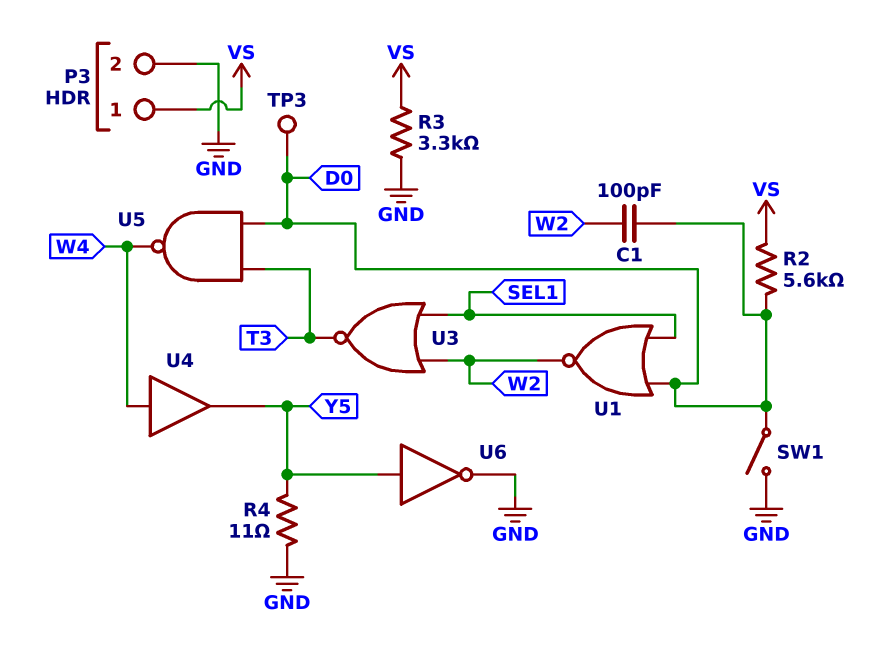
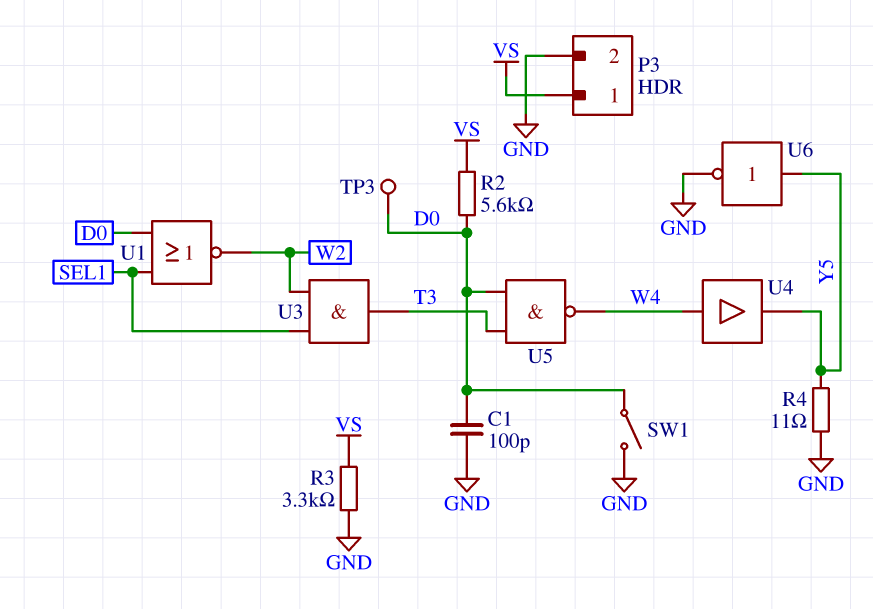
C1: 100pF (D0, W2) -> 100pF (D0, GND)
U3: NOR (in SEL1, in W2, out T3) -> AND (in SEL1, in W2, out T3)

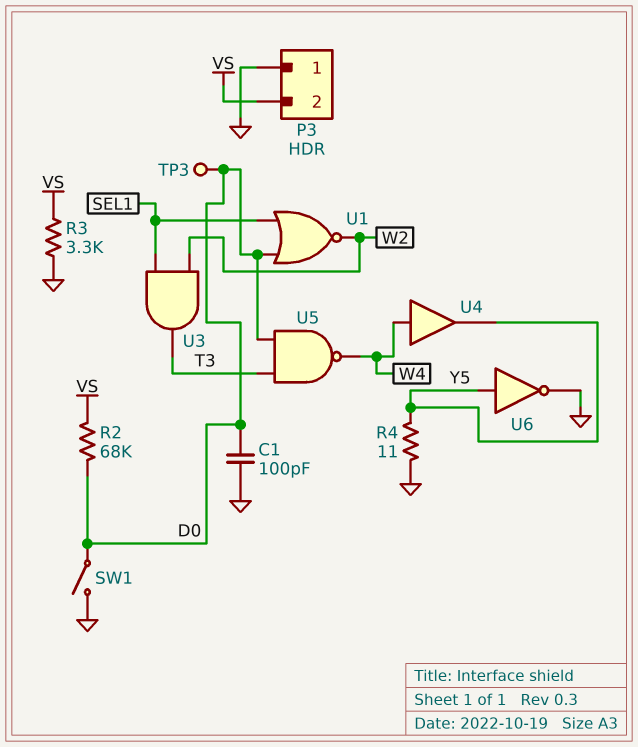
P3 pin 1: VS -> GND
P3 pin 2: GND -> VS
R2: 5.6k (D0, VS) -> 68k (D0, VS)

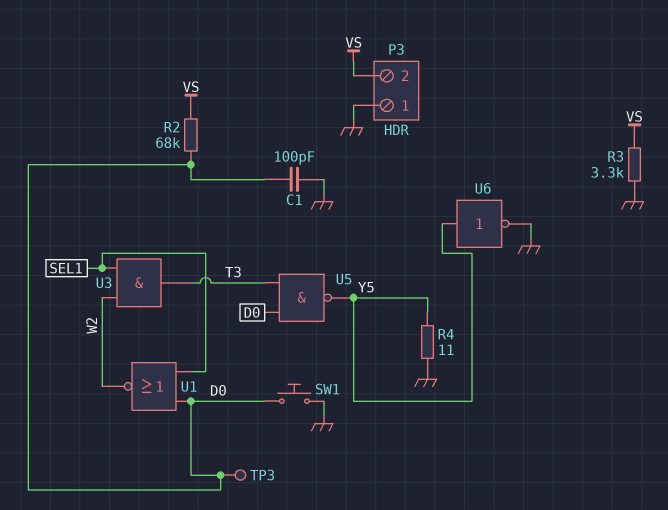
SW1: switch (D0, GND) -> button (D0, GND)
U4: buffer (in W4, out Y5) -> none
U5: NAND (in D0, in T3, out W4) -> NAND (in D0, in T3, out Y5)

